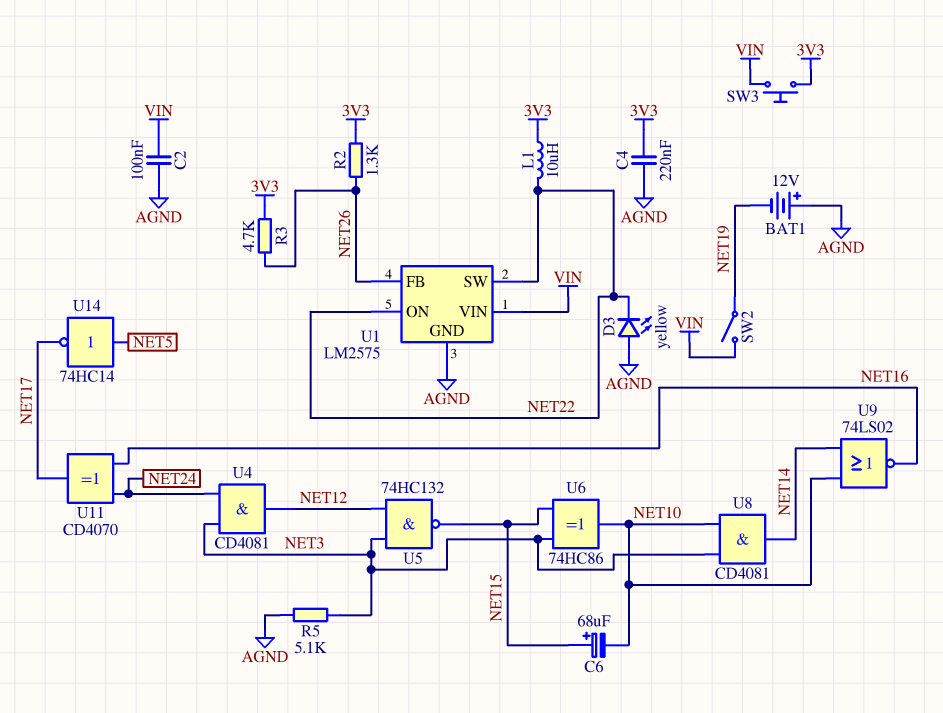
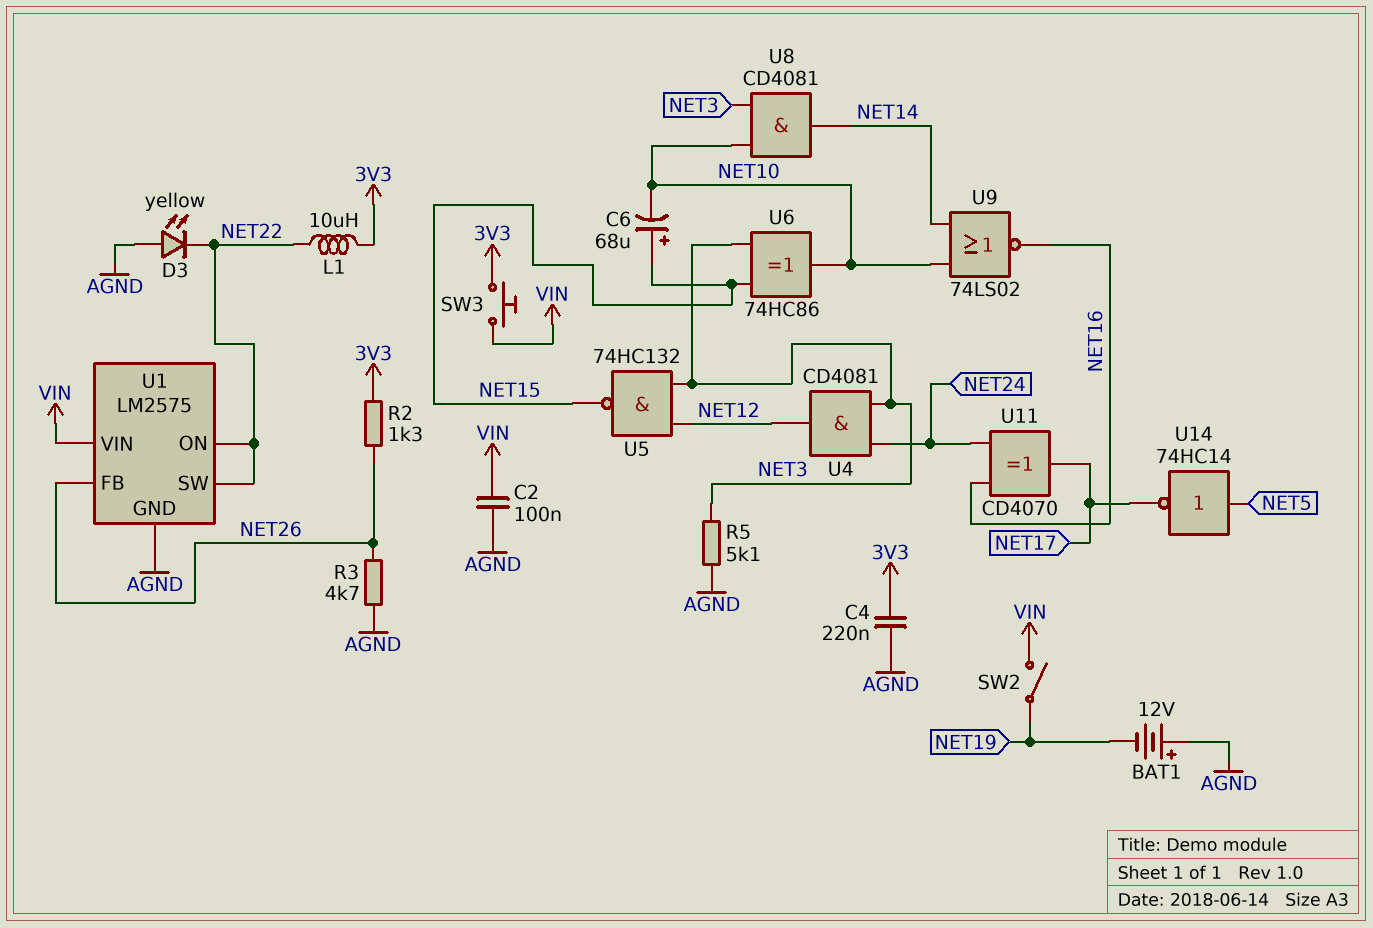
R3: 4.7k (3V3, NET26) -> 4.7k (AGND, NET26)

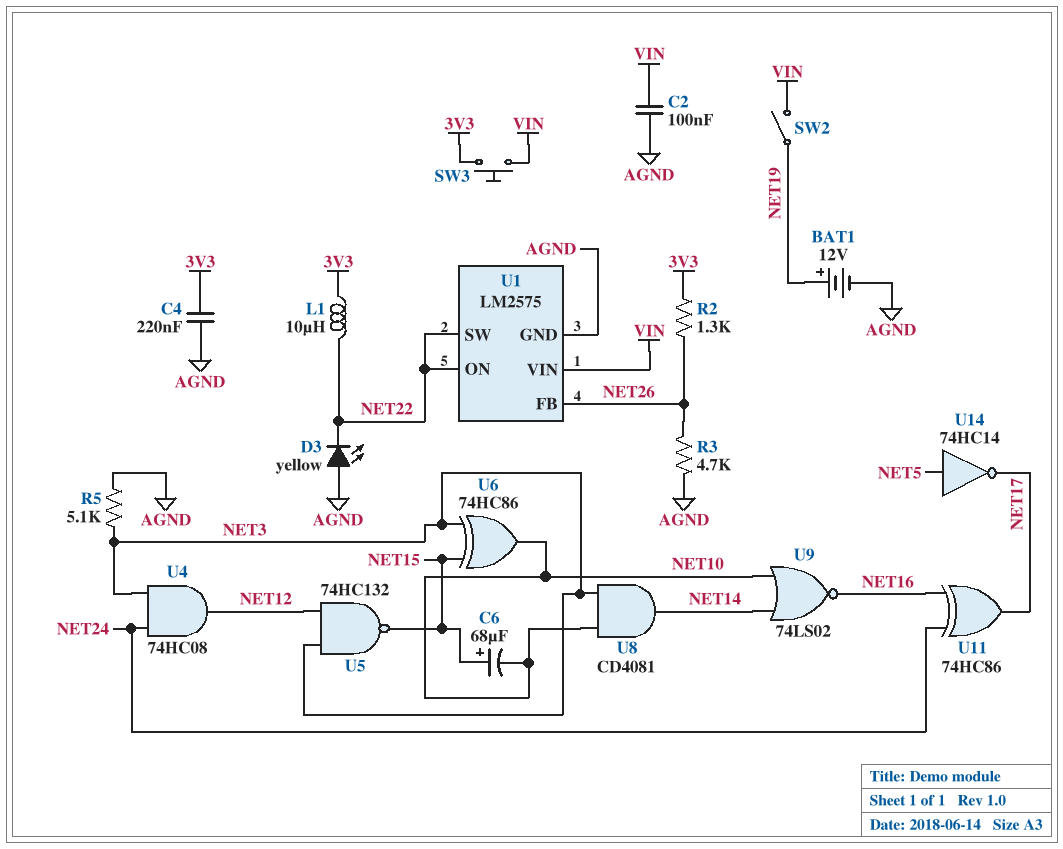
BAT1: 12V (plus AGND, minus NET19) -> 12V (plus NET19, minus AGND)
U4: AND CD4081 (in NET3, in NET24, out NET12) -> AND 74HC08 (in NET3, in NET24, out NET12)
U11: XOR CD4070 (in NET16, in NET24, out NET17) -> XOR 74HC86 (in NET16, in NET24, out NET17)

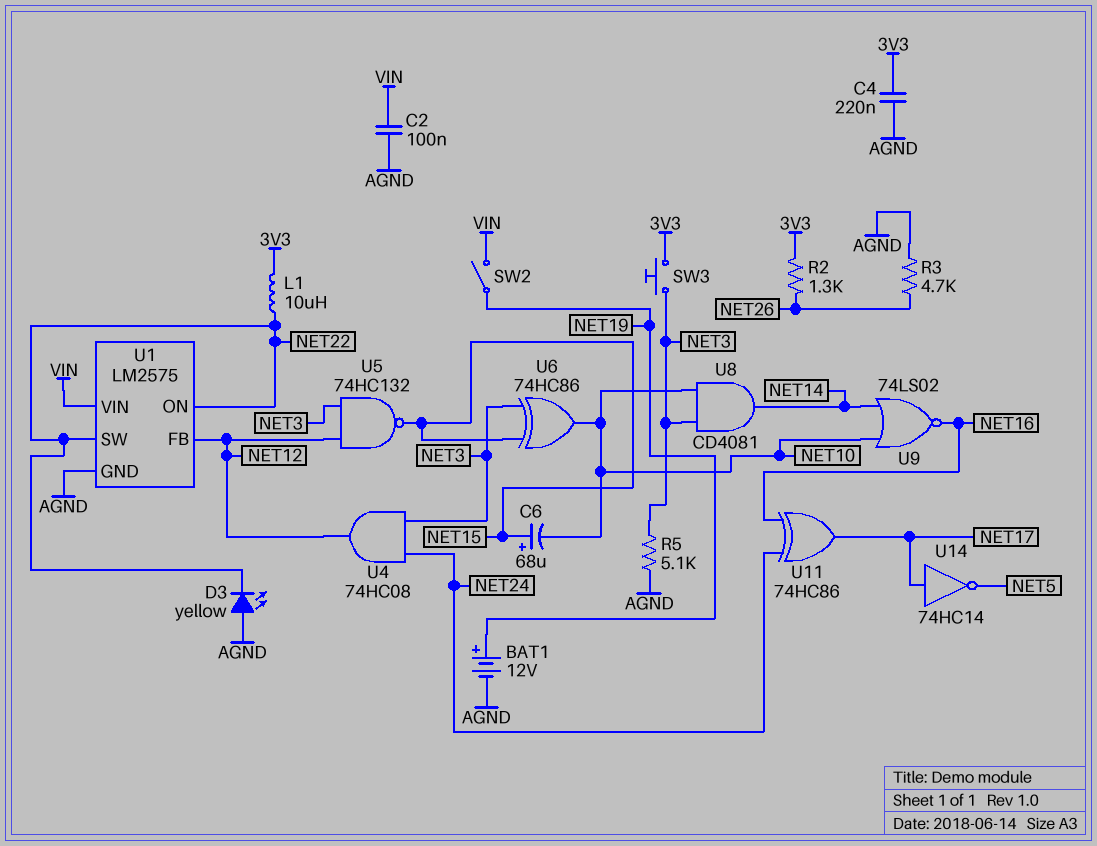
SW3: button (3V3, VIN) -> button (3V3, NET3)
U1 pin FB: NET26 -> NET12
U14: NOT 74HC14 (in NET5, out NET17) -> NOT 74HC14 (in NET17, out NET5)

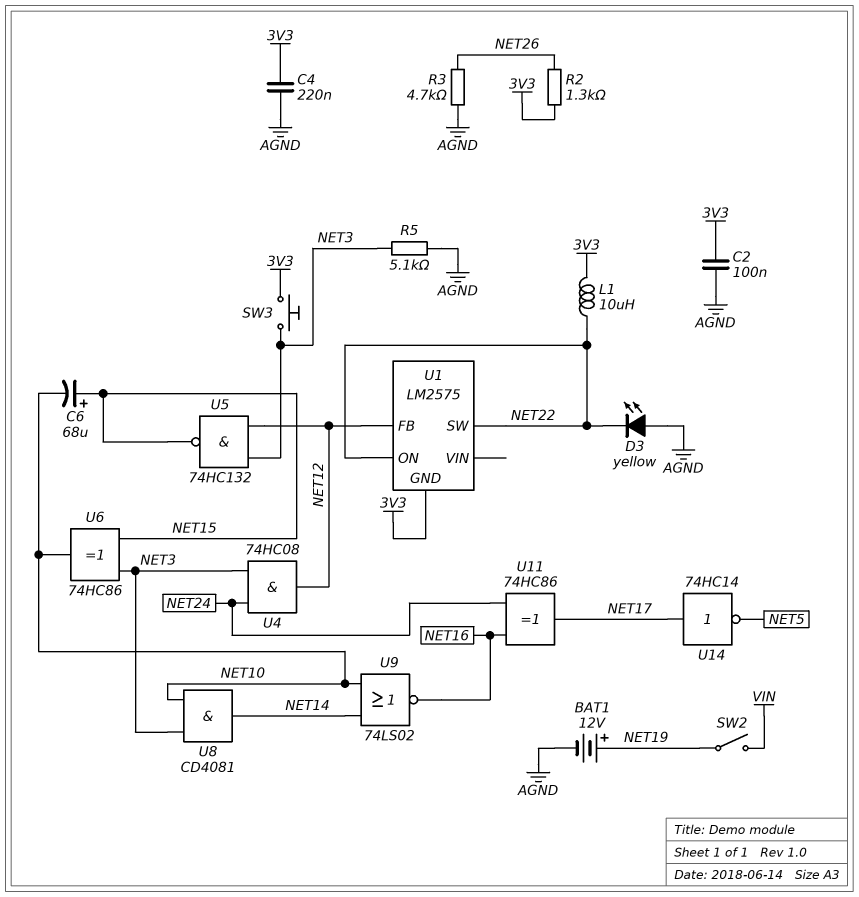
C2: 100nF (AGND, VIN) -> 100nF (3V3, AGND)
U1 pin GND: AGND -> 3V3
U1 pin VIN: VIN -> none

